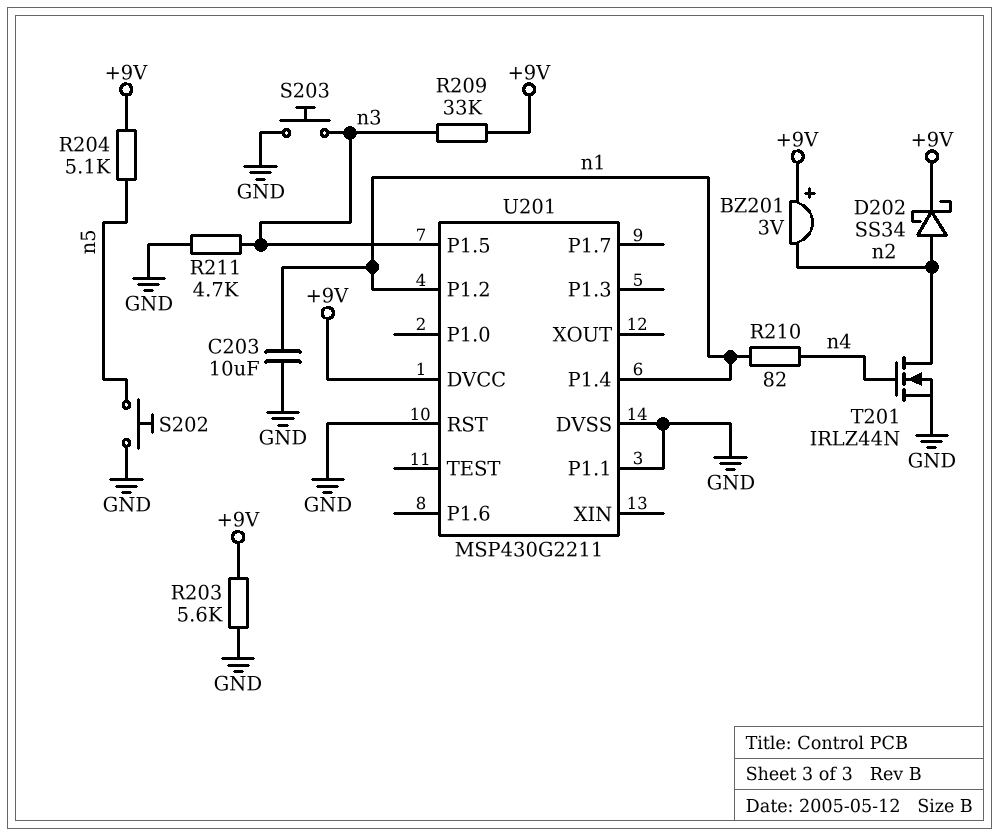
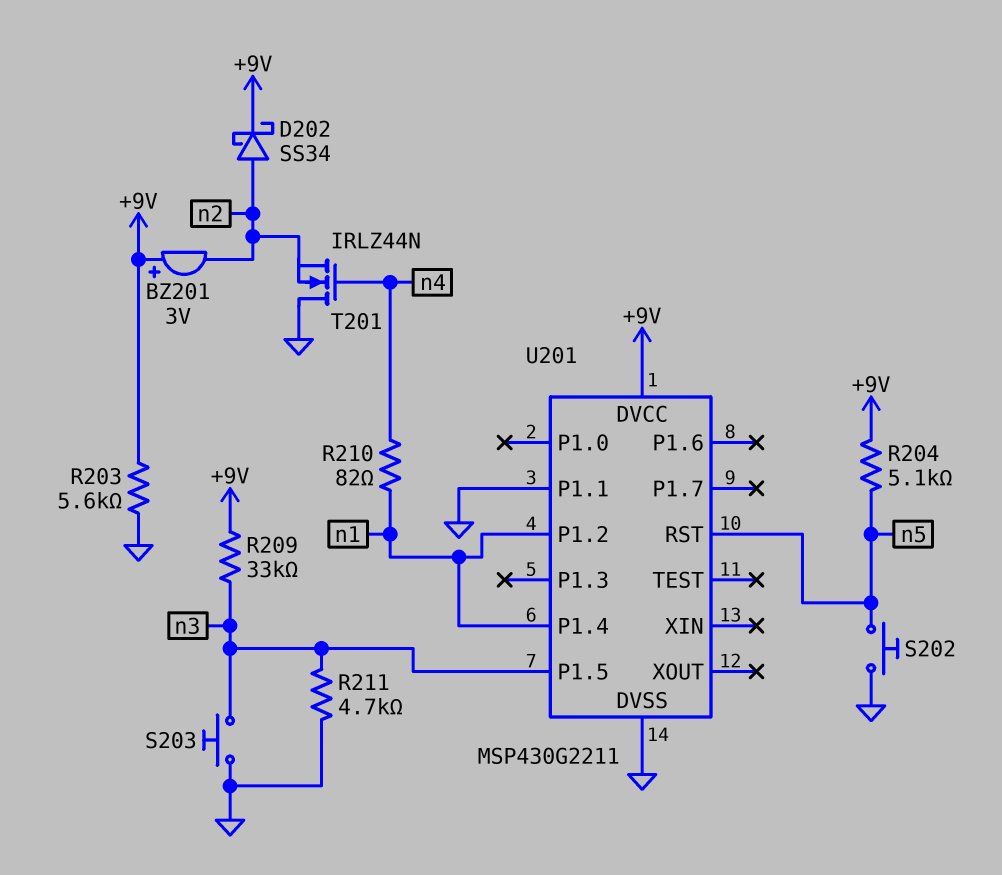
C203: 10uF (GND, n1) -> none
T201: NMOS IRLZ44N (G n4, D n2, S GND) -> NMOS IRLZ44N (G n4, D GND, S n2)
U201 pin RST: GND -> n5

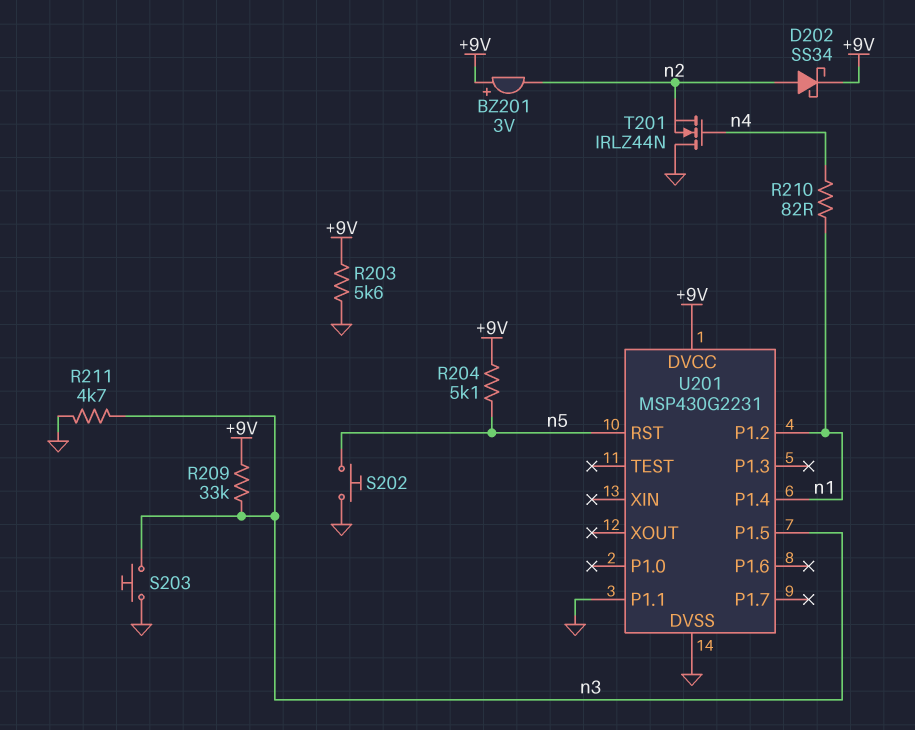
U201: MSP430G2211 -> MSP430G2231

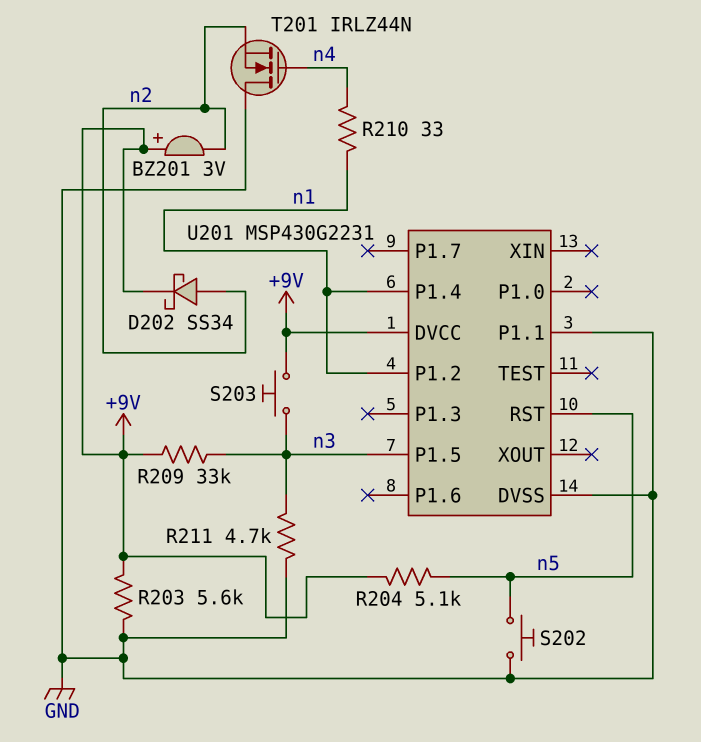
R210: 82 (n1, n4) -> 33 (n1, n4)
S203: button (GND, n3) -> button (+9V, n3)

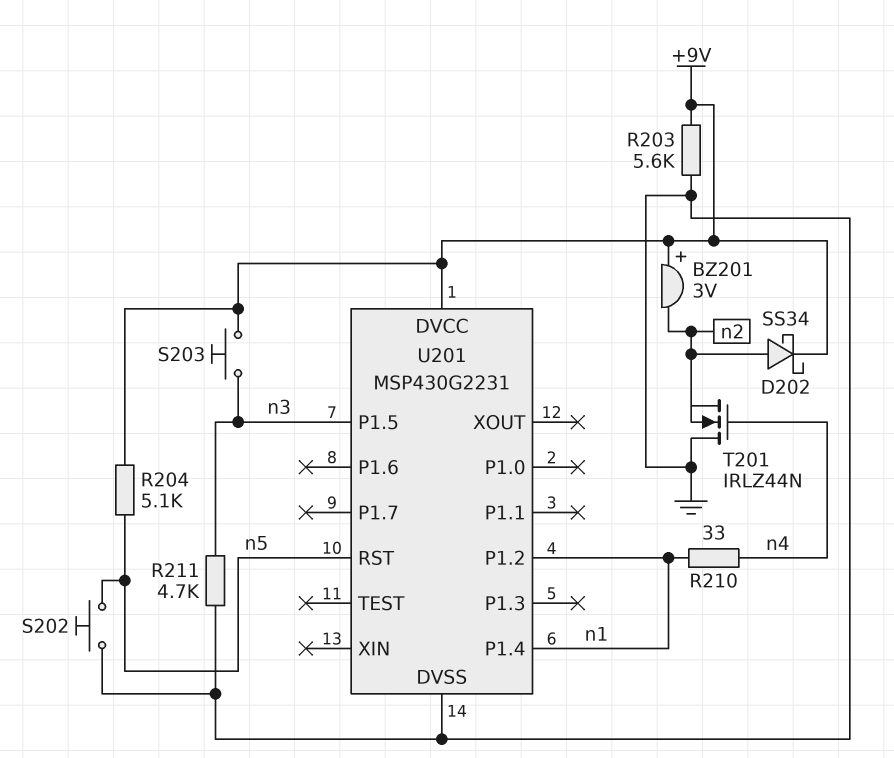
R209: 33k (+9V, n3) -> none
U201 pin P1.1: GND -> none

